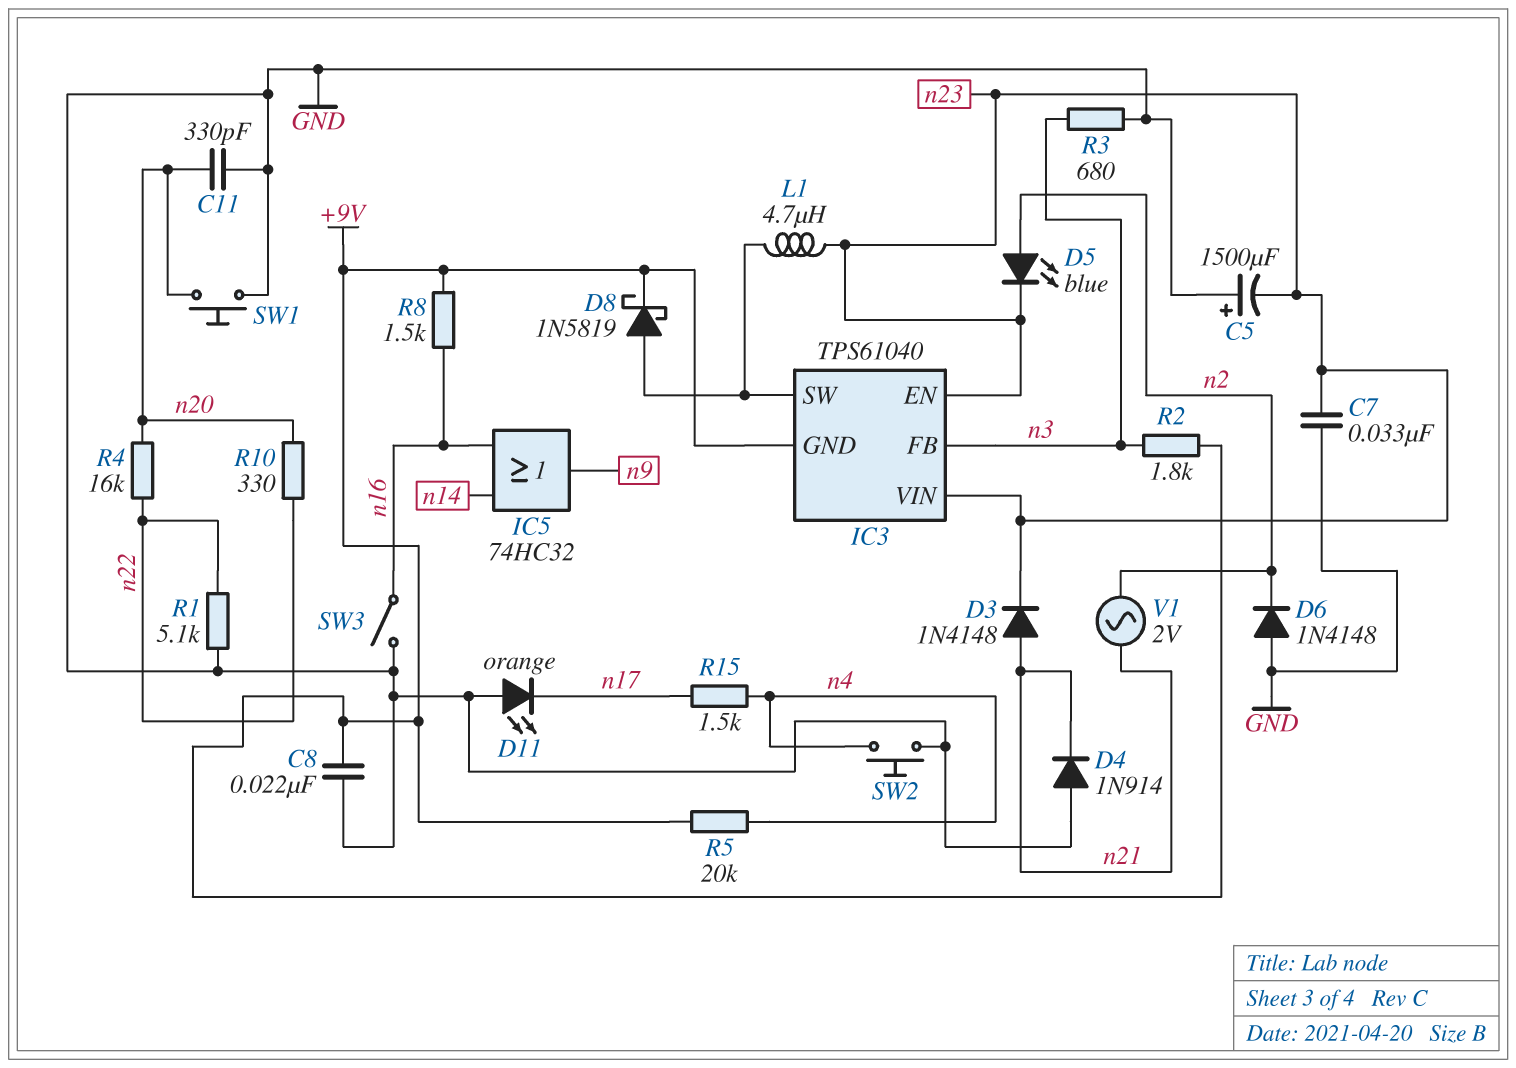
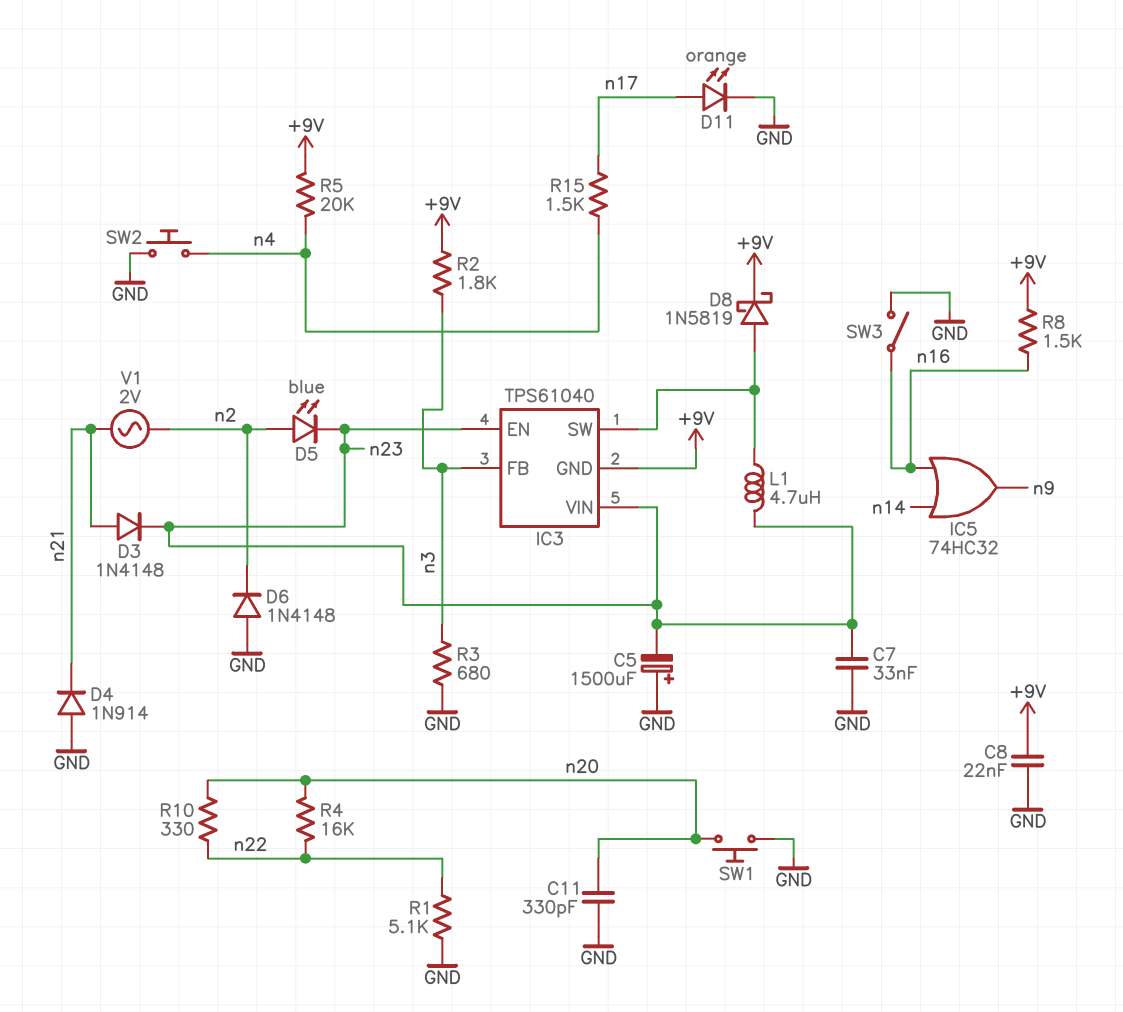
D11: LED orange (A GND, K n17) -> LED orange (A n17, K GND)

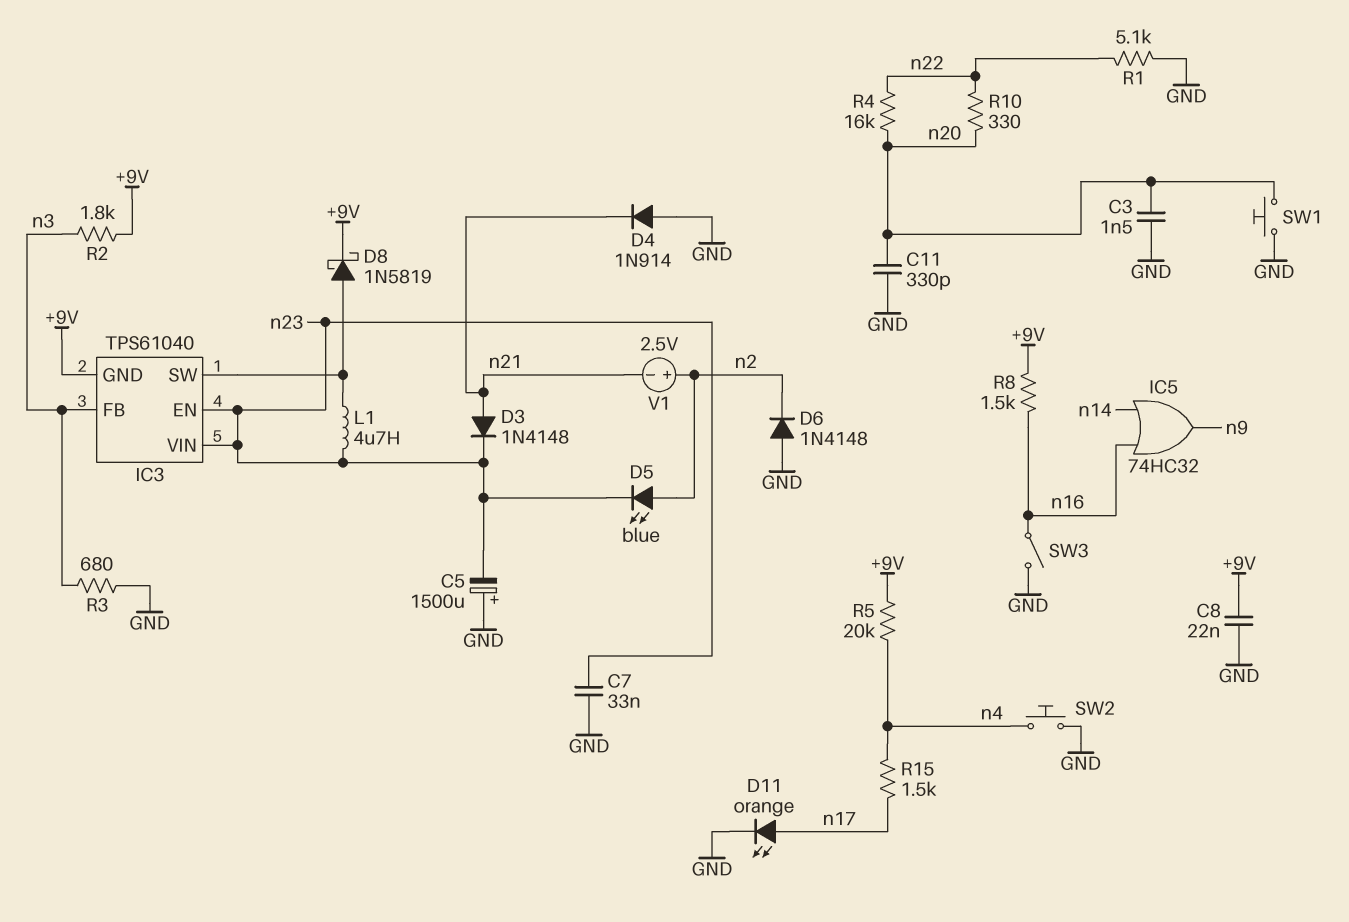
C3: none -> 1.5nF (GND, n20)
V1: AC 2V (n2, n21) -> 2.5V (plus n2, minus n21)

